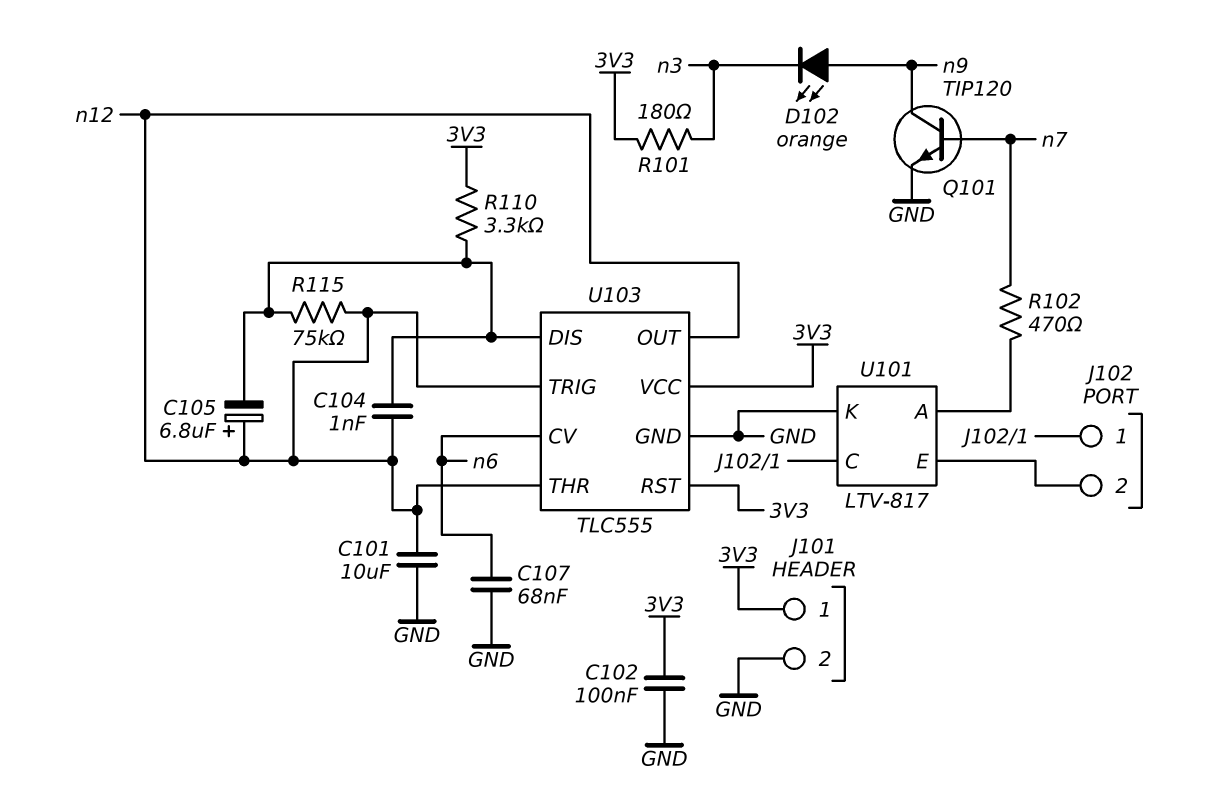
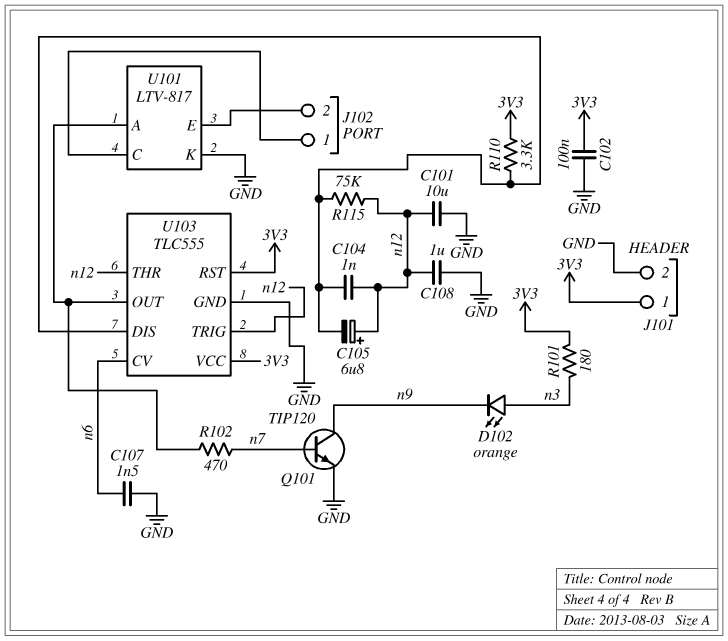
C107: 68nF (GND, n6) -> 1.5nF (GND, n6)
C108: none -> 1uF (GND, n12)
D102: LED orange (A n9, K n3) -> LED orange (A n3, K n9)
U103 pin OUT: n12 -> U101/A

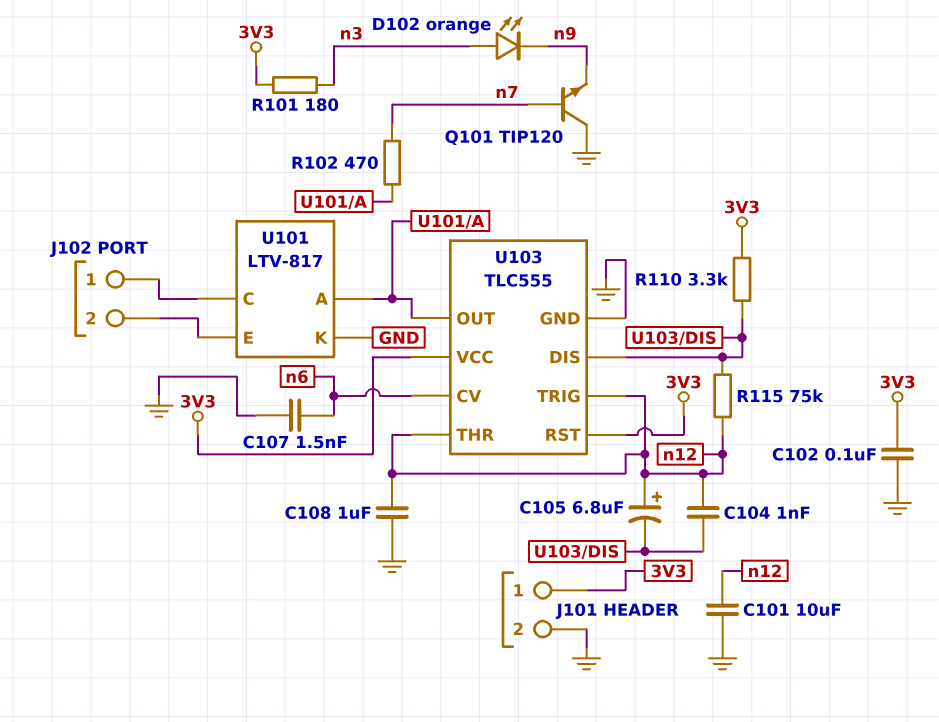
Q101: NPN TIP120 (B n7, C n9, E GND) -> NPN TIP120 (B n7, C GND, E n9)

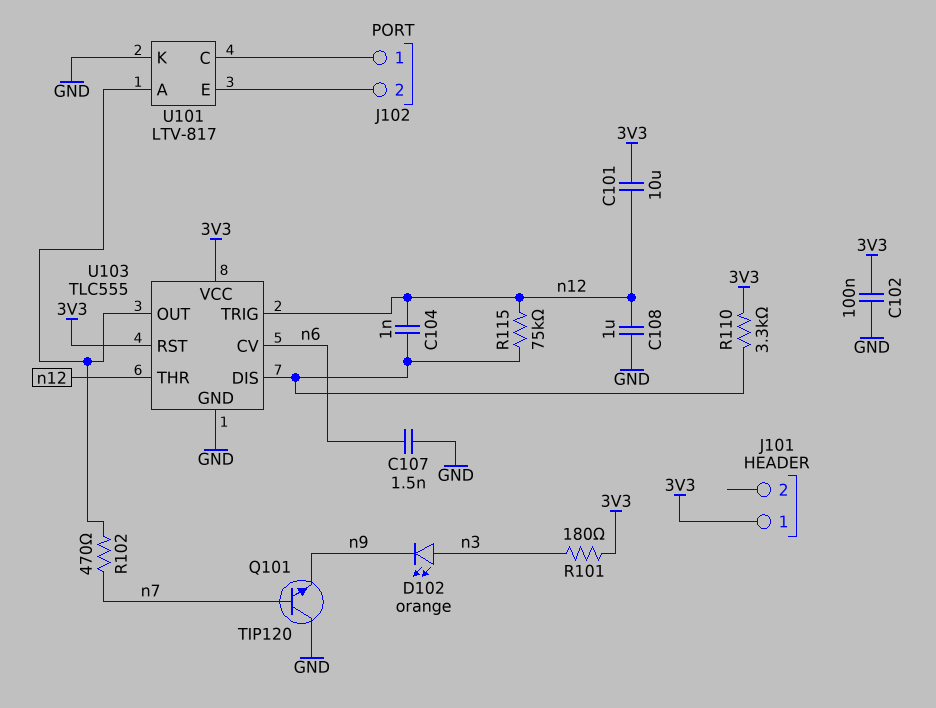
C101: 10uF (GND, n12) -> 10uF (3V3, n12)
C105: 6.8uF (plus n12, minus U103/DIS) -> none
J101 pin 2: GND -> none

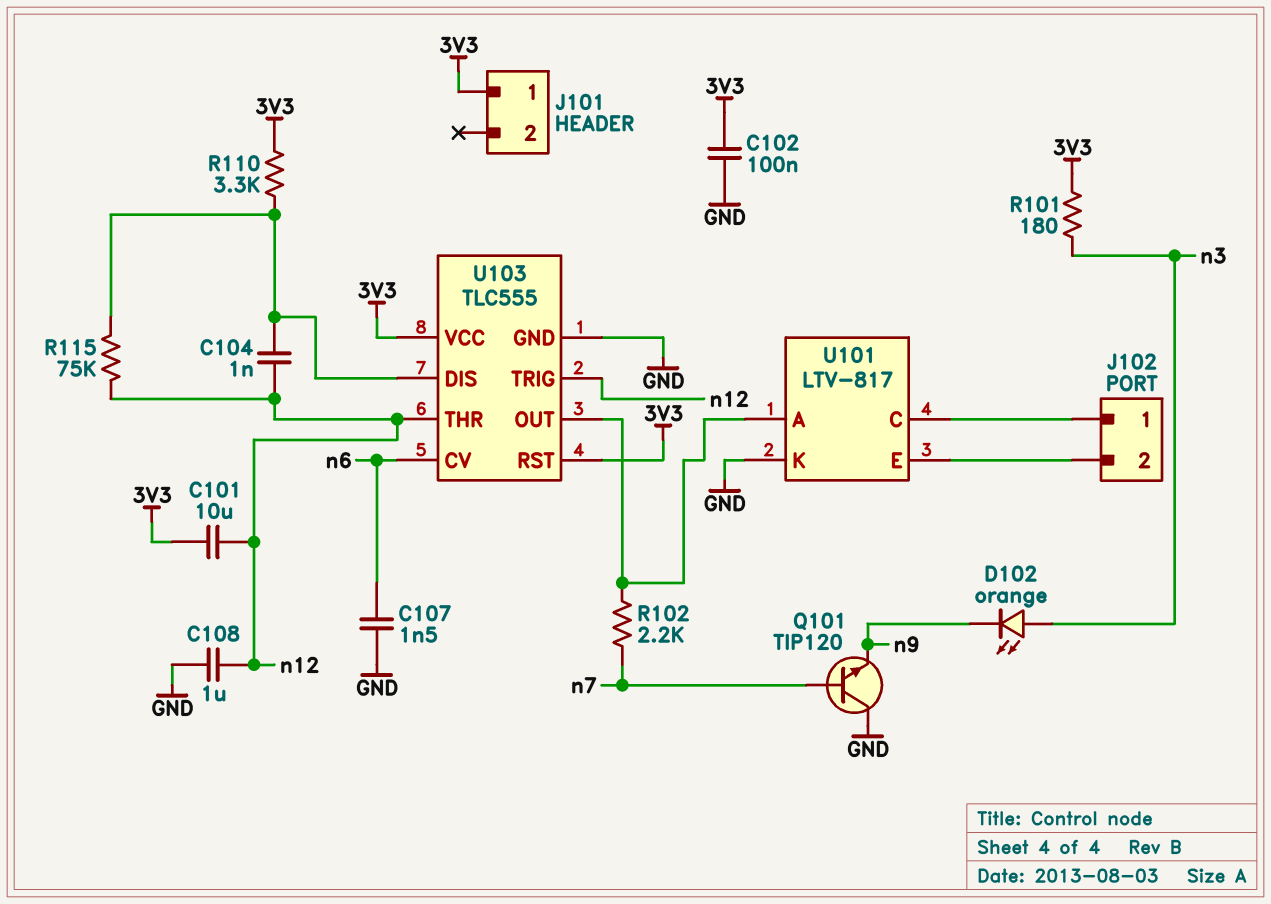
R102: 470 (U101/A, n7) -> 2.2k (U101/A, n7)

